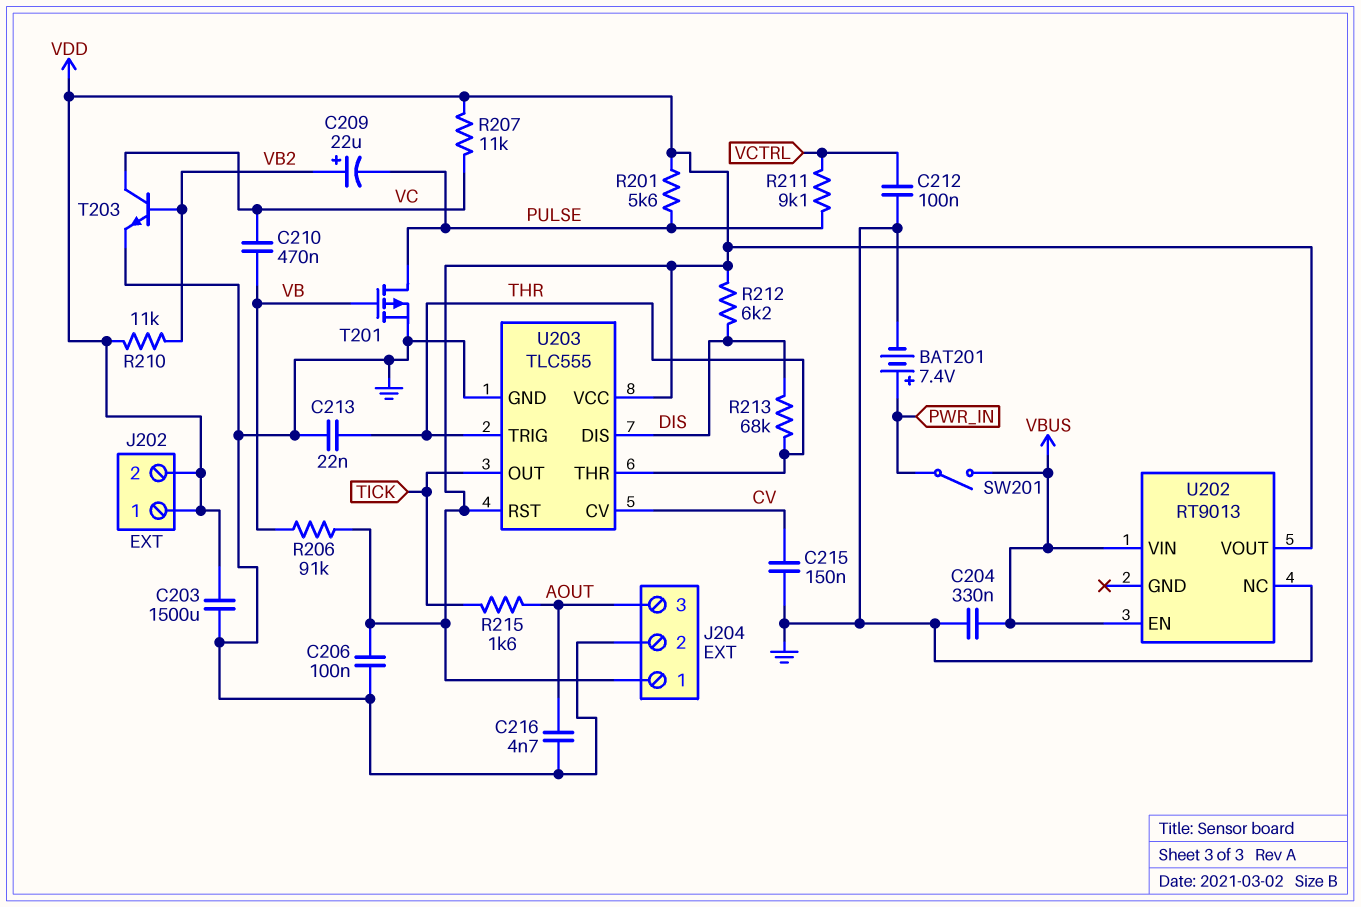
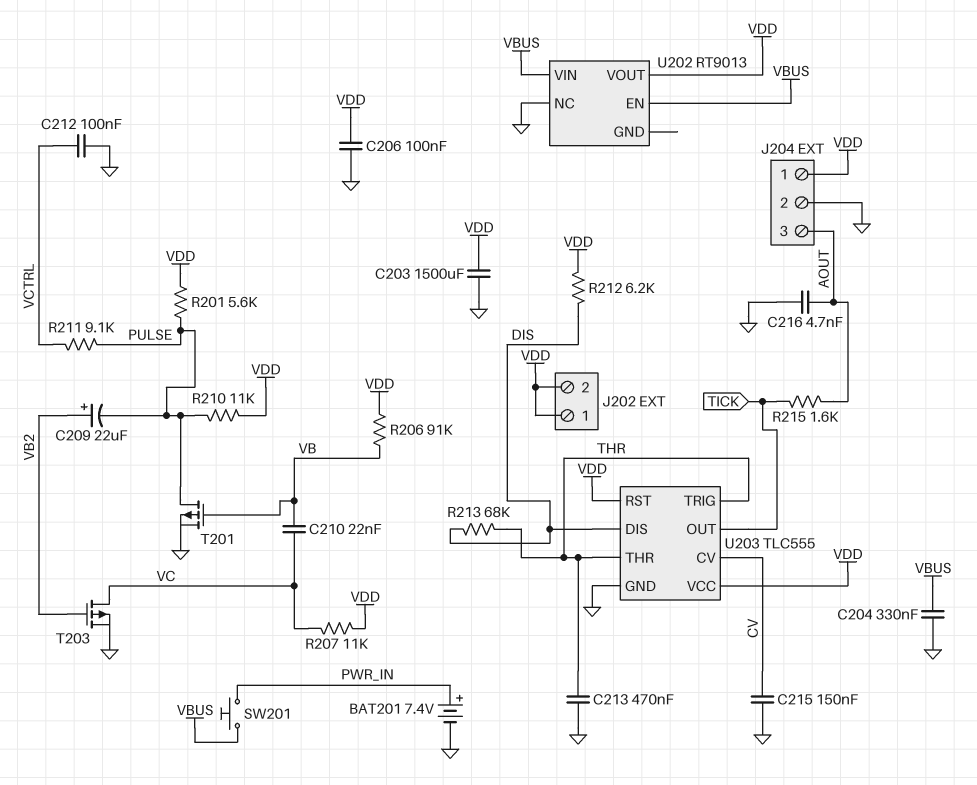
C210: 470nF (VB, VC) -> 22nF (VB, VC)
C213: 22nF (GND, THR) -> 470nF (GND, THR)
R210: 11k (VB2, VDD) -> 11k (PULSE, VDD)
SW201: switch (PWR_IN, VBUS) -> button (PWR_IN, VBUS)
T203: NPN (B VB2, C VC, E GND) -> PMOS (G VB2, D VC, S GND)

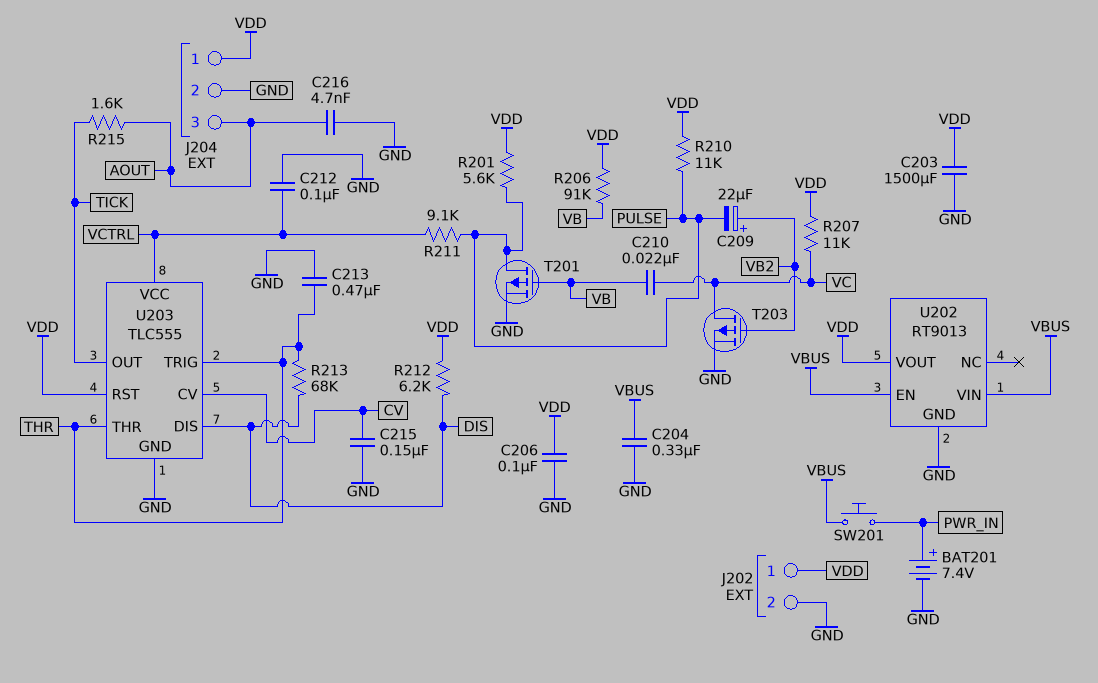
J202 pin 2: VDD -> GND
U202 pin GND: none -> GND
U202 pin NC: GND -> none
U203 pin VCC: VDD -> VCTRL

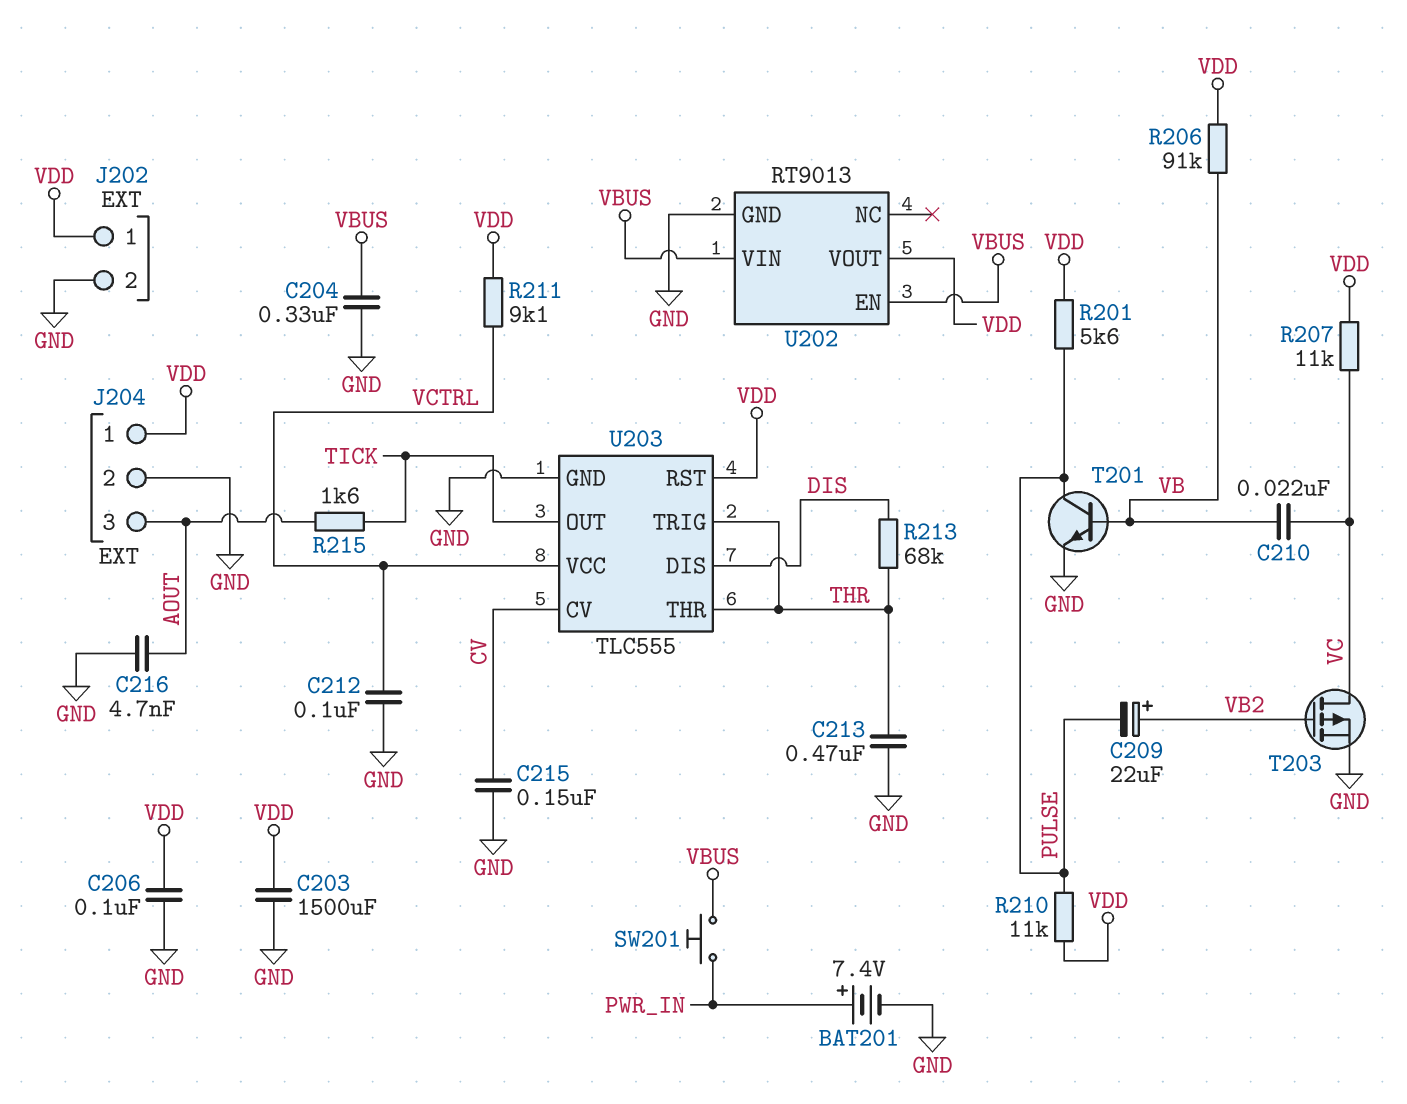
R211: 9.1k (PULSE, VCTRL) -> 9.1k (VCTRL, VDD)
R212: 6.2k (DIS, VDD) -> none
T201: PMOS (G VB, D PULSE, S GND) -> NPN (B VB, C PULSE, E GND)

